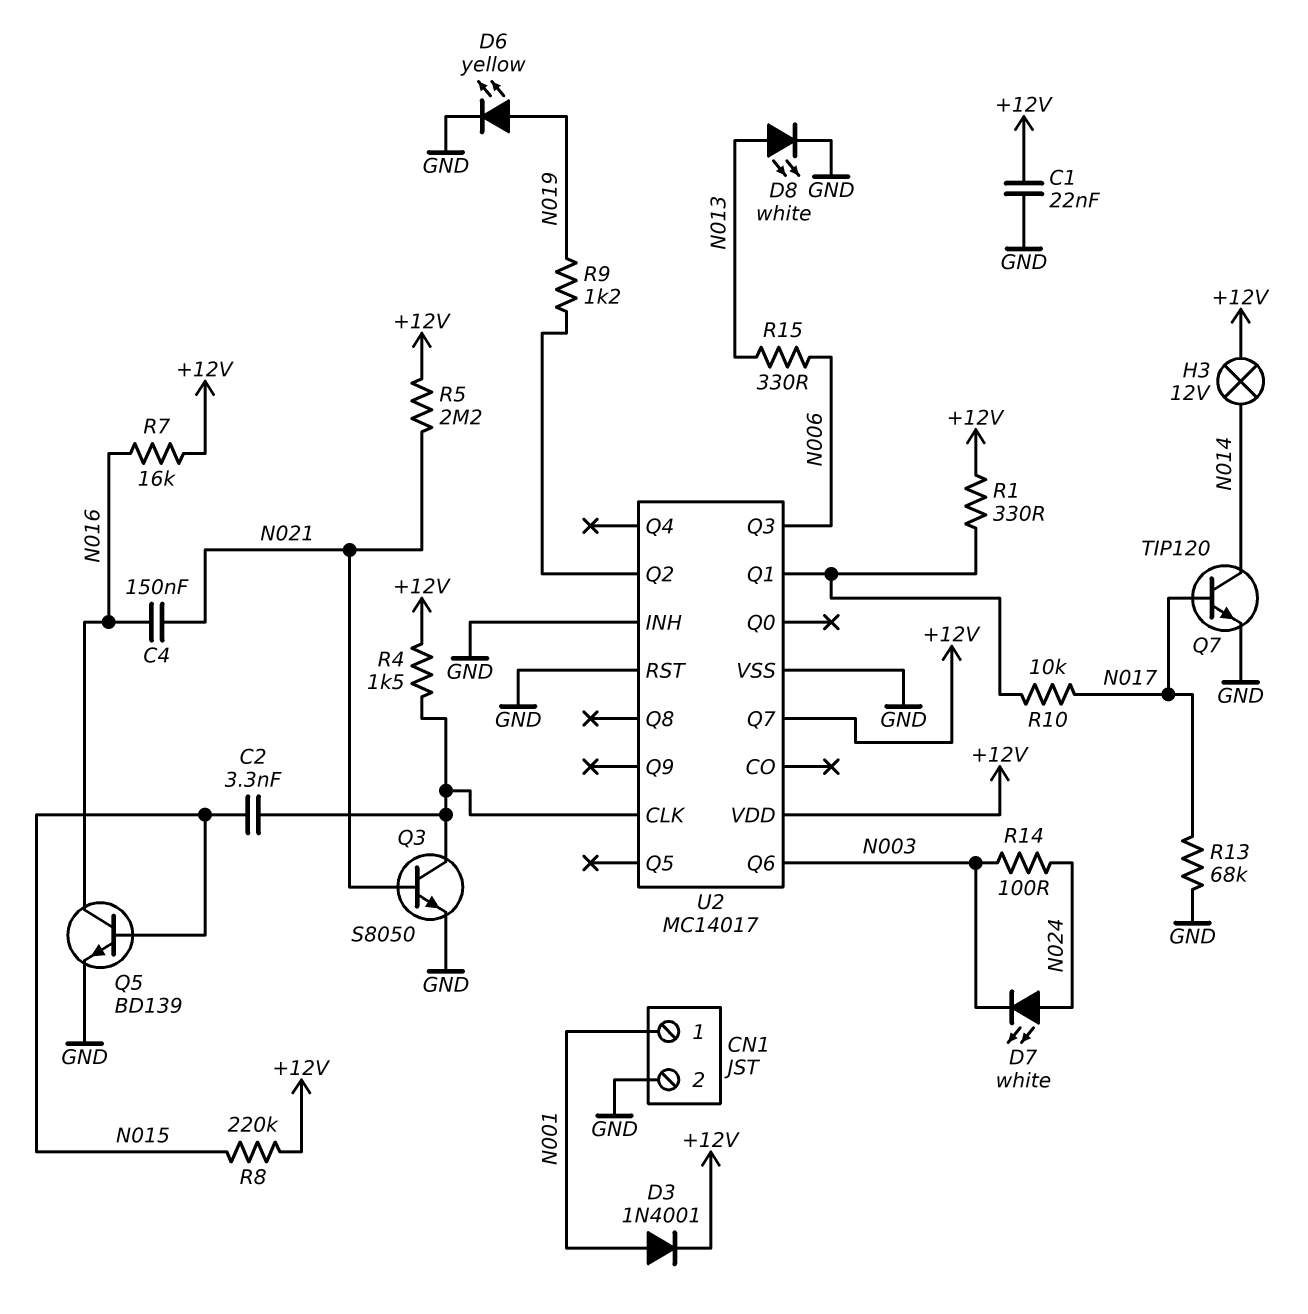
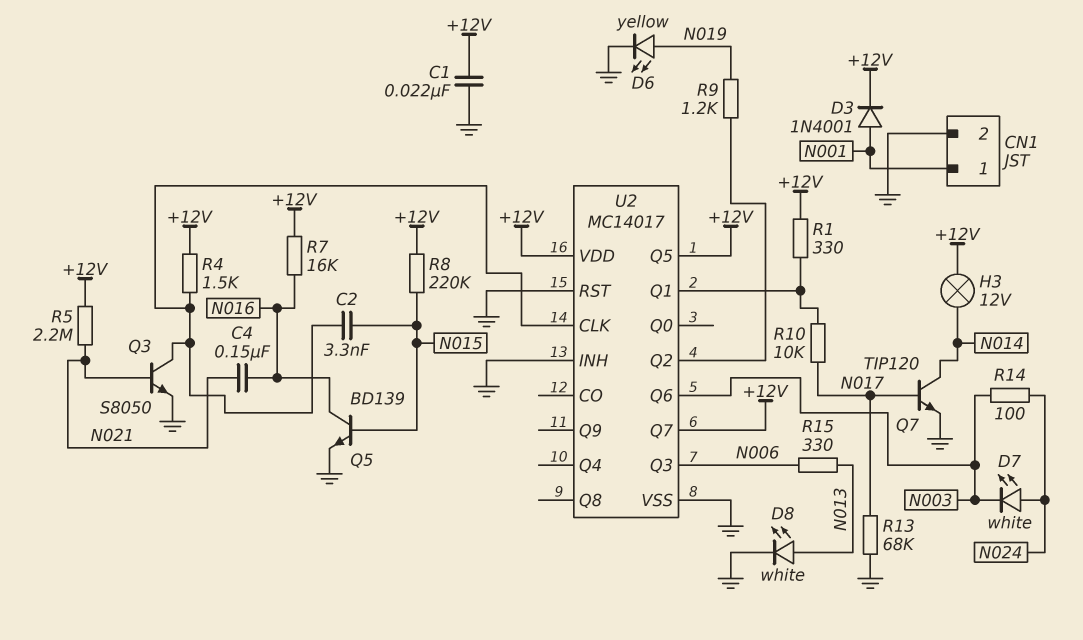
U2 pin Q5: none -> +12V

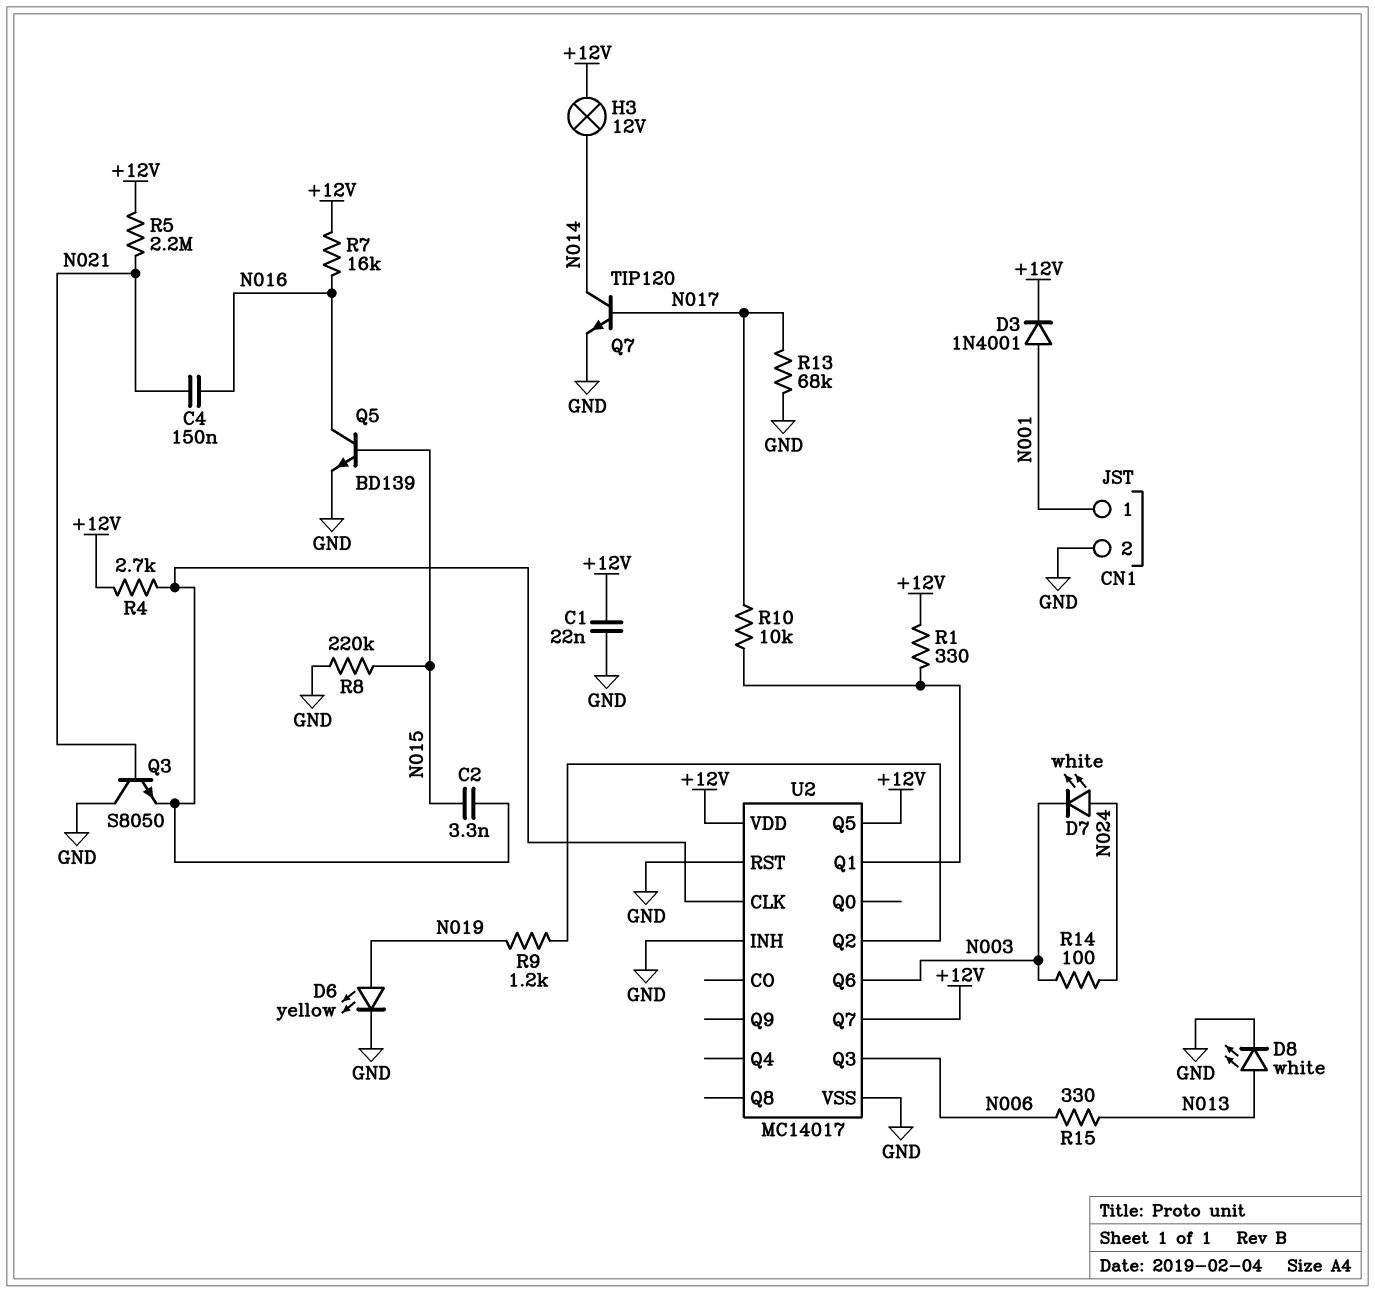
Q3: NPN S8050 (B N021, C U2/CLK, E GND) -> NPN S8050 (B N021, C GND, E U2/CLK)
R4: 1.5k (+12V, U2/CLK) -> 2.7k (+12V, U2/CLK)
R8: 220k (+12V, N015) -> 220k (GND, N015)

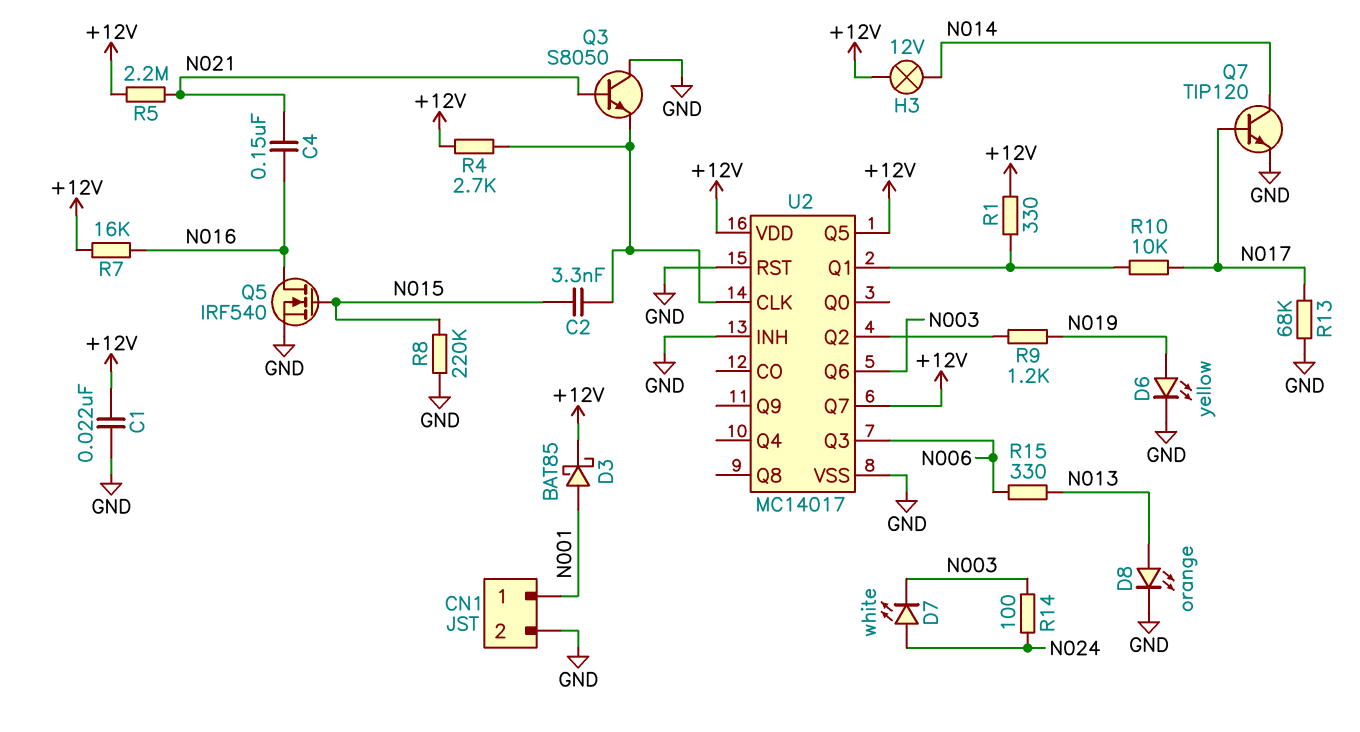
D3: diode 1N4001 (A N001, K +12V) -> schottky BAT85 (A N001, K +12V)
D8: LED white (A N013, K GND) -> LED orange (A N013, K GND)
Q5: NPN BD139 (B N015, C N016, E GND) -> NMOS IRF540 (G N015, D N016, S GND)

